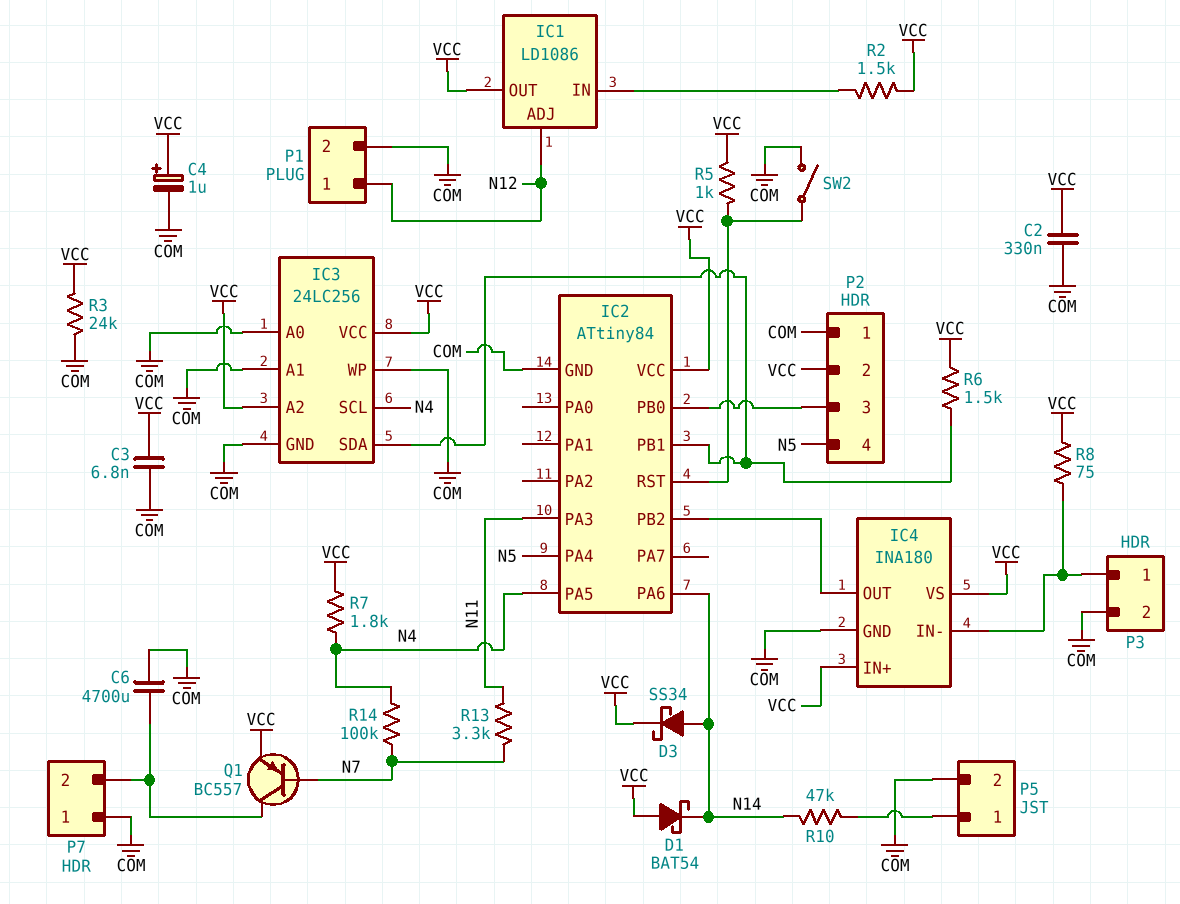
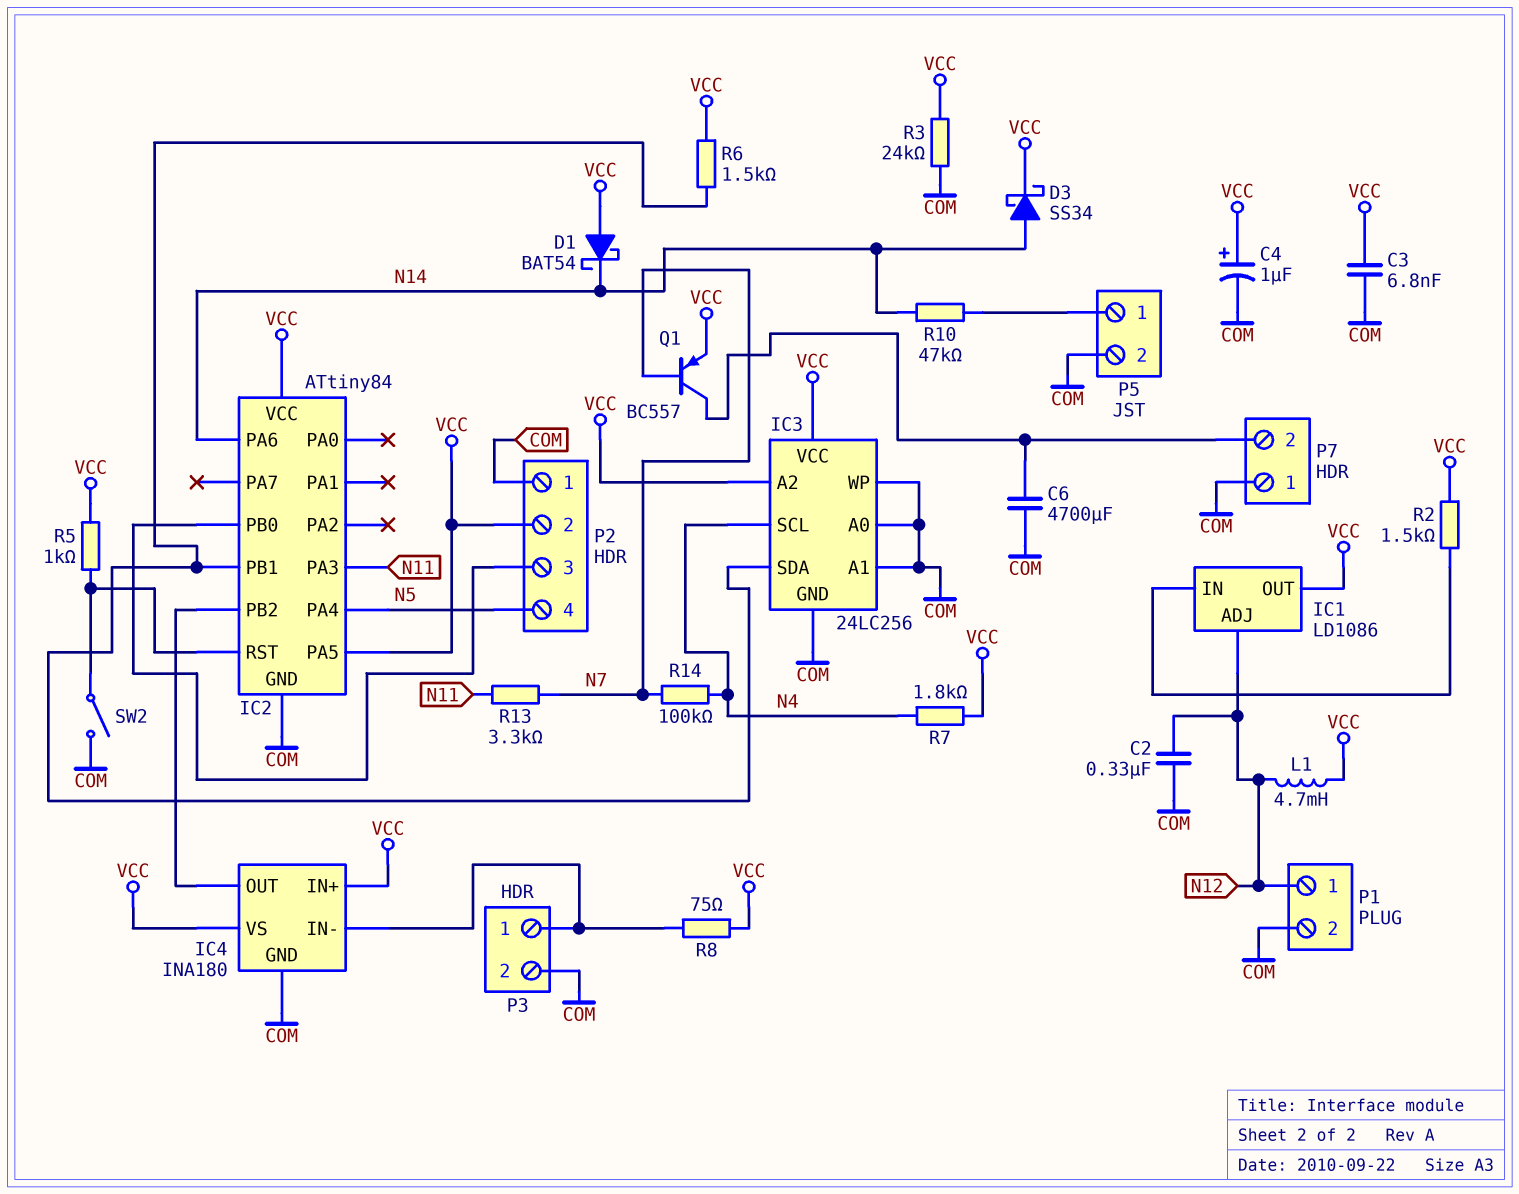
C2: 330nF (COM, VCC) -> 330nF (COM, N12)
IC2 pin PA5: N4 -> VCC
L1: none -> 4.7mH (N12, VCC)

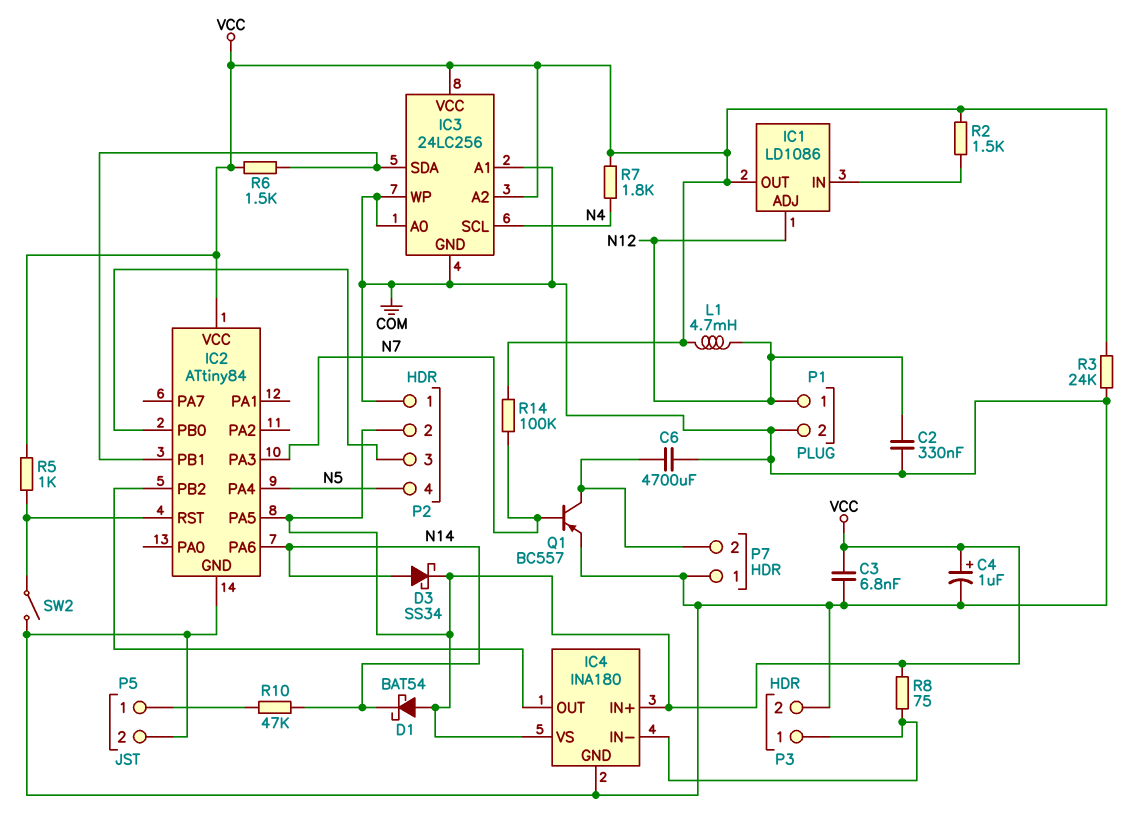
IC2 pin PA3: N11 -> N7
Q1: PNP BC557 (B N7, C P7/2, E VCC) -> PNP BC557 (B N7, C P7/2, E COM)
R13: 3.3k (N7, N11) -> none
R14: 100k (N4, N7) -> 100k (N7, VCC)

